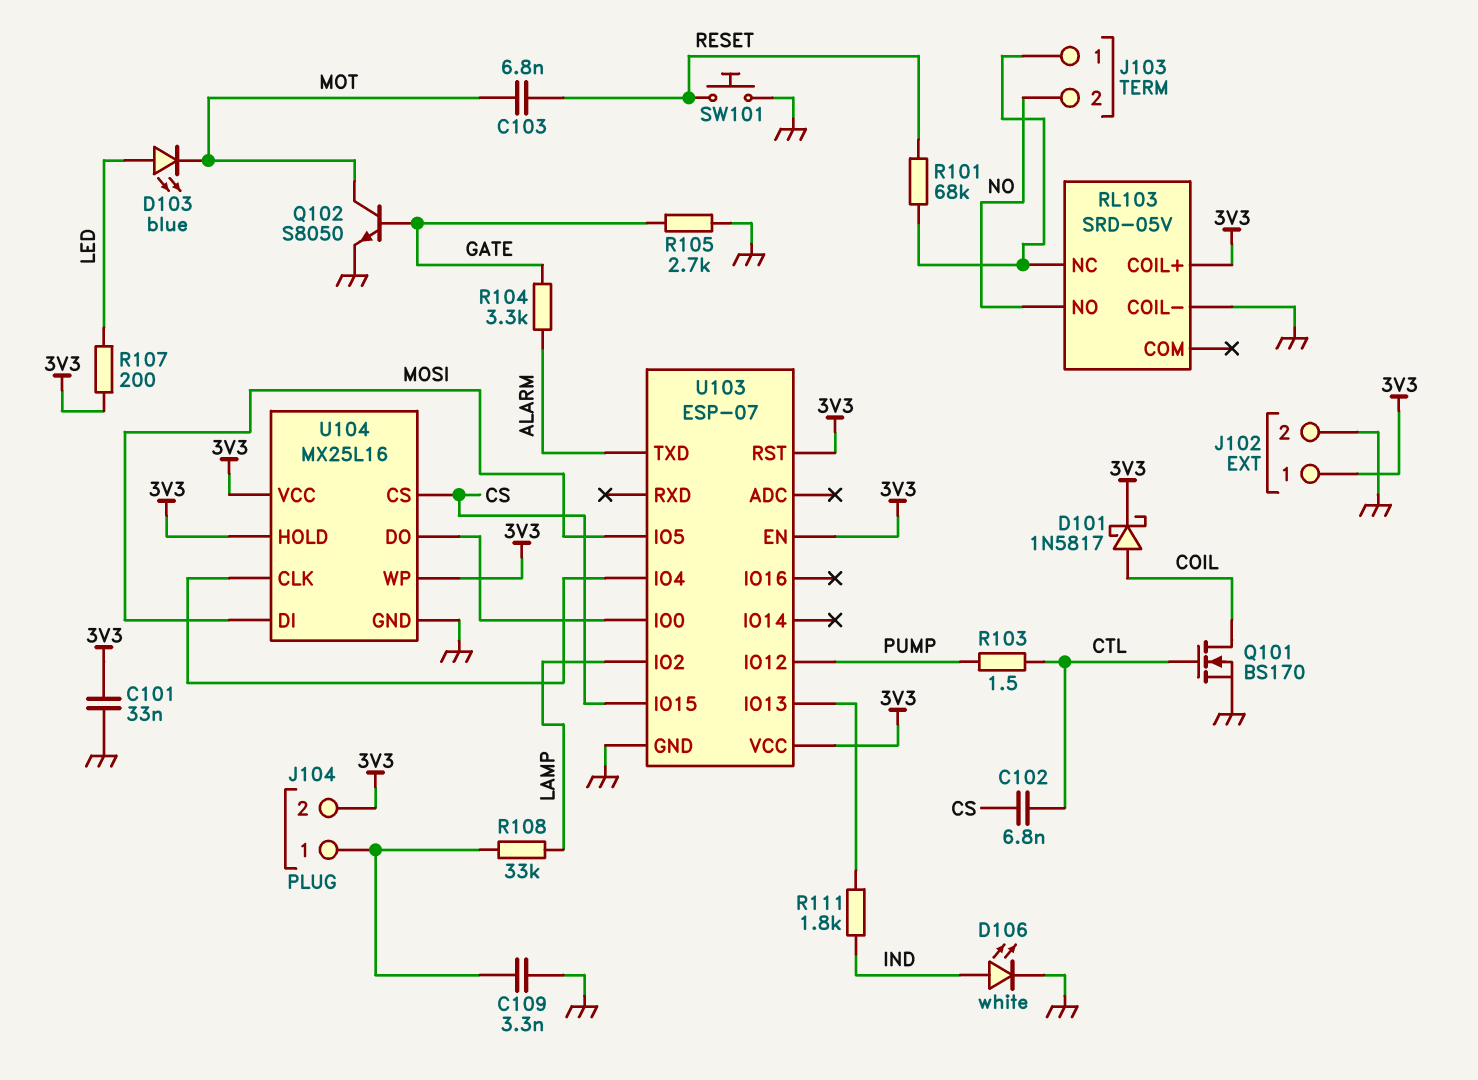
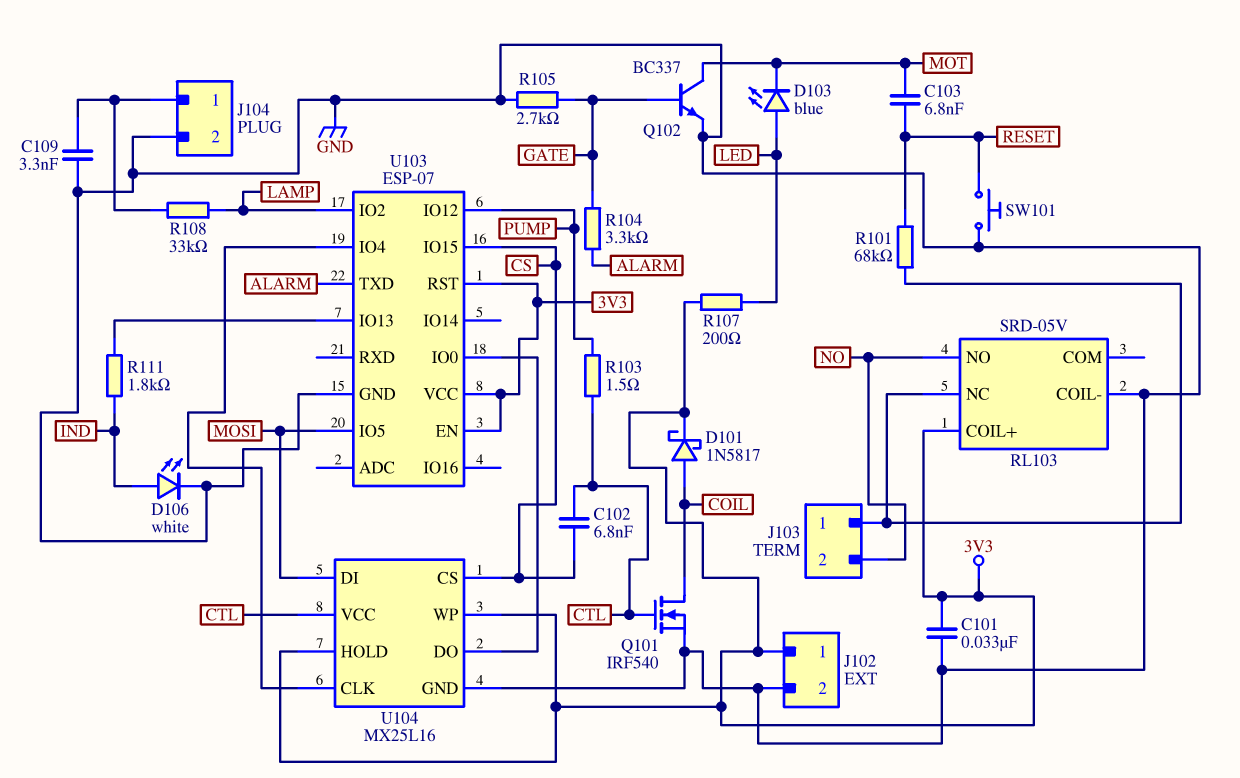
J104 pin 2: 3V3 -> GND
Q101: NMOS BS170 (G CTL, D COIL, S GND) -> NMOS IRF540 (G CTL, D COIL, S GND)
Q102: NPN S8050 (B GATE, C MOT, E GND) -> NPN BC337 (B GATE, C MOT, E GND)
U104 pin VCC: 3V3 -> CTL

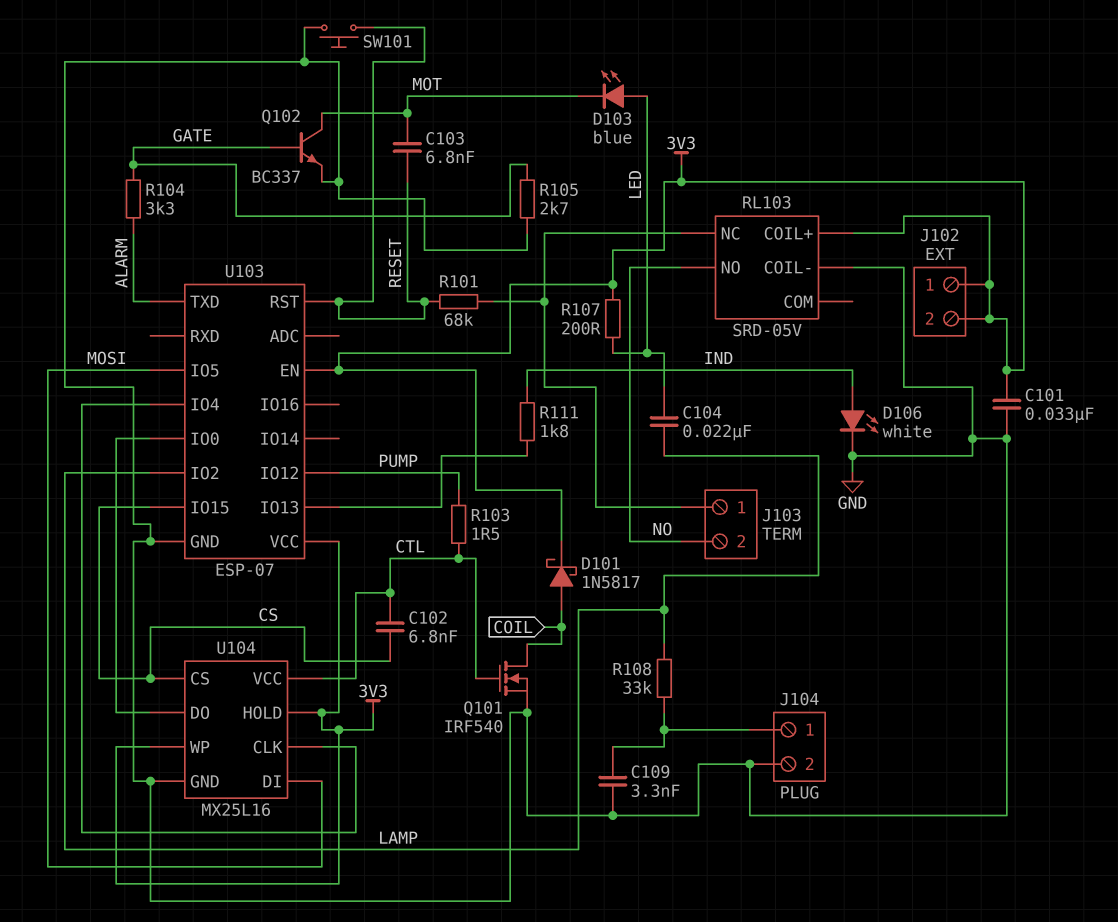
C104: none -> 22nF (LAMP, LED)
J102 pin 2: GND -> 3V3
U103 pin RST: 3V3 -> RESET

